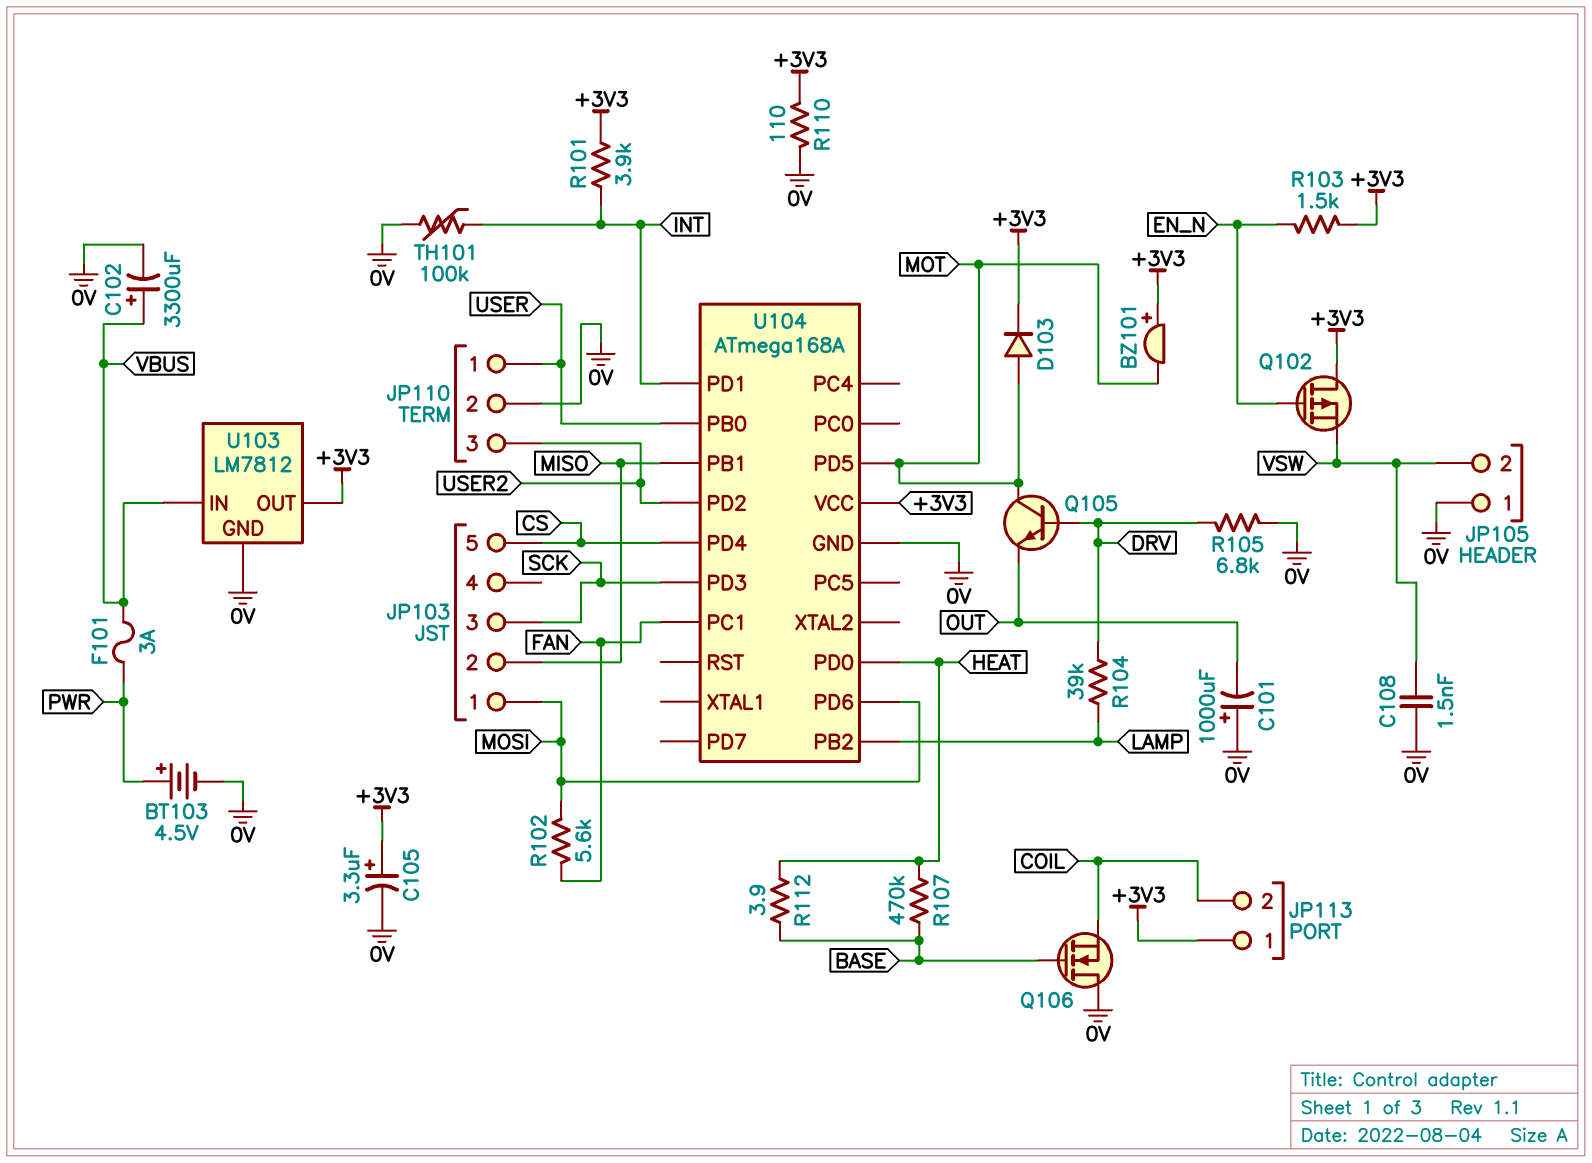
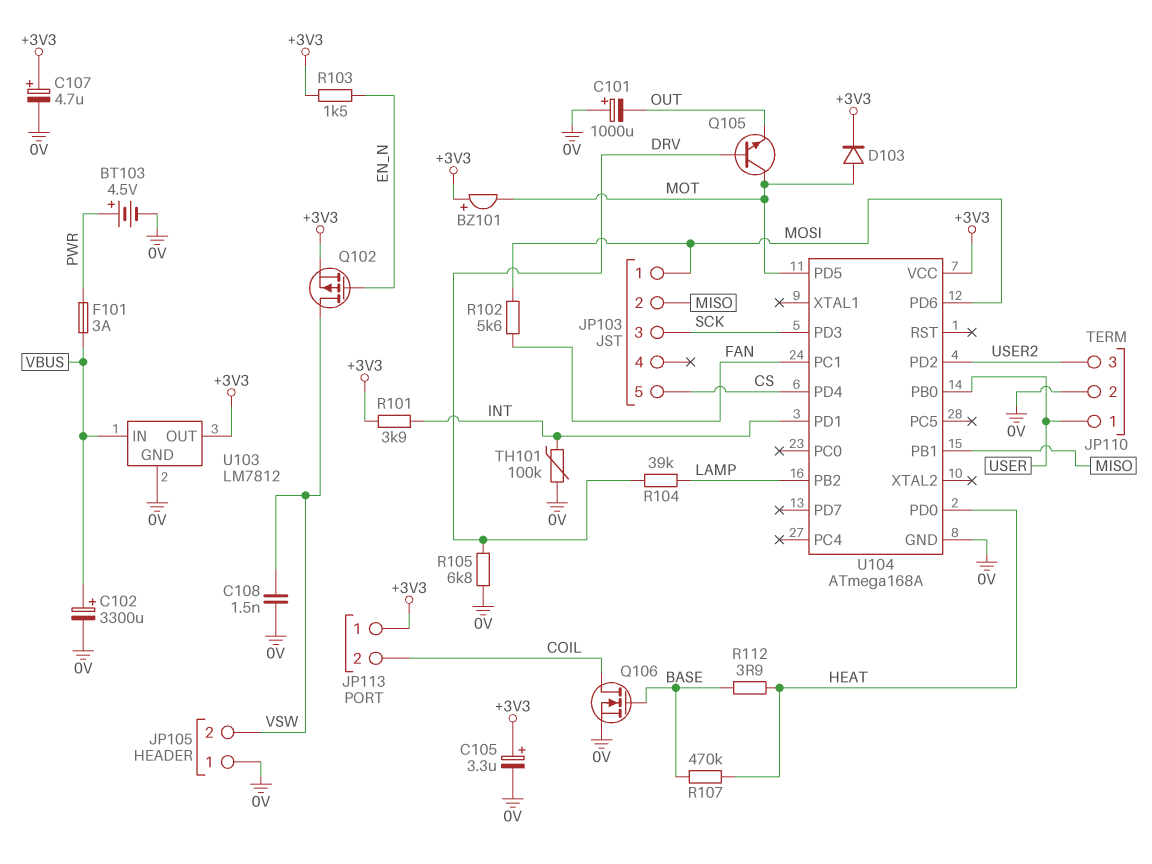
C107: none -> 4.7uF (plus +3V3, minus 0V)
Q102: PMOS (G EN_N, D +3V3, S VSW) -> PMOS (G EN_N, D VSW, S +3V3)
Q106: NMOS (G BASE, D 0V, S COIL) -> NMOS (G BASE, D COIL, S 0V)
R110: 110 (+3V3, 0V) -> none

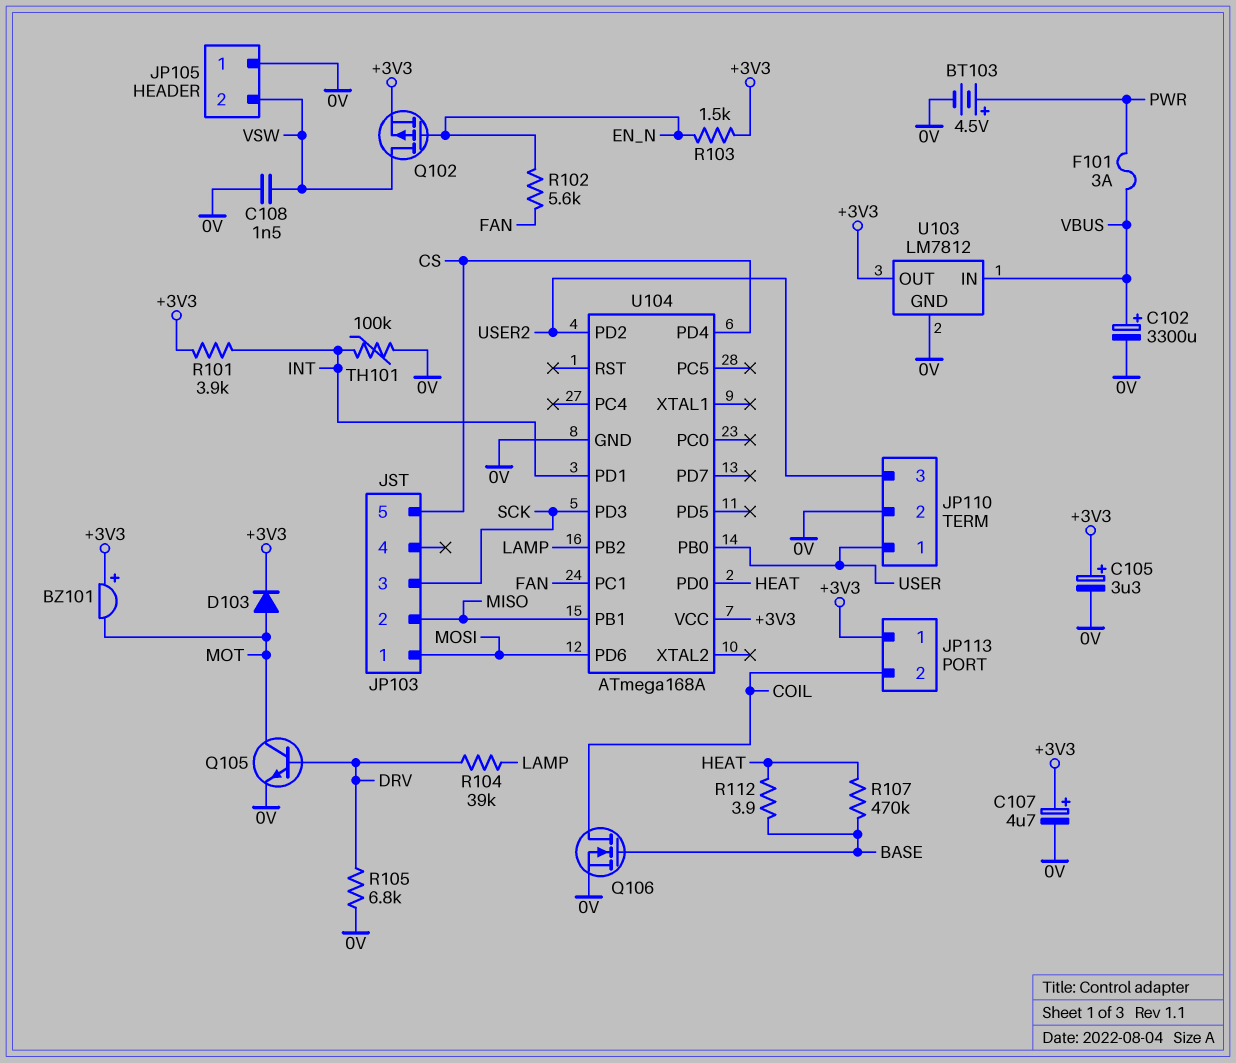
C101: 1000uF (plus 0V, minus OUT) -> none
Q105: NPN (B DRV, C MOT, E OUT) -> NPN (B DRV, C MOT, E 0V)
R102: 5.6k (FAN, MOSI) -> 5.6k (EN_N, FAN)
U104 pin PD5: MOT -> none

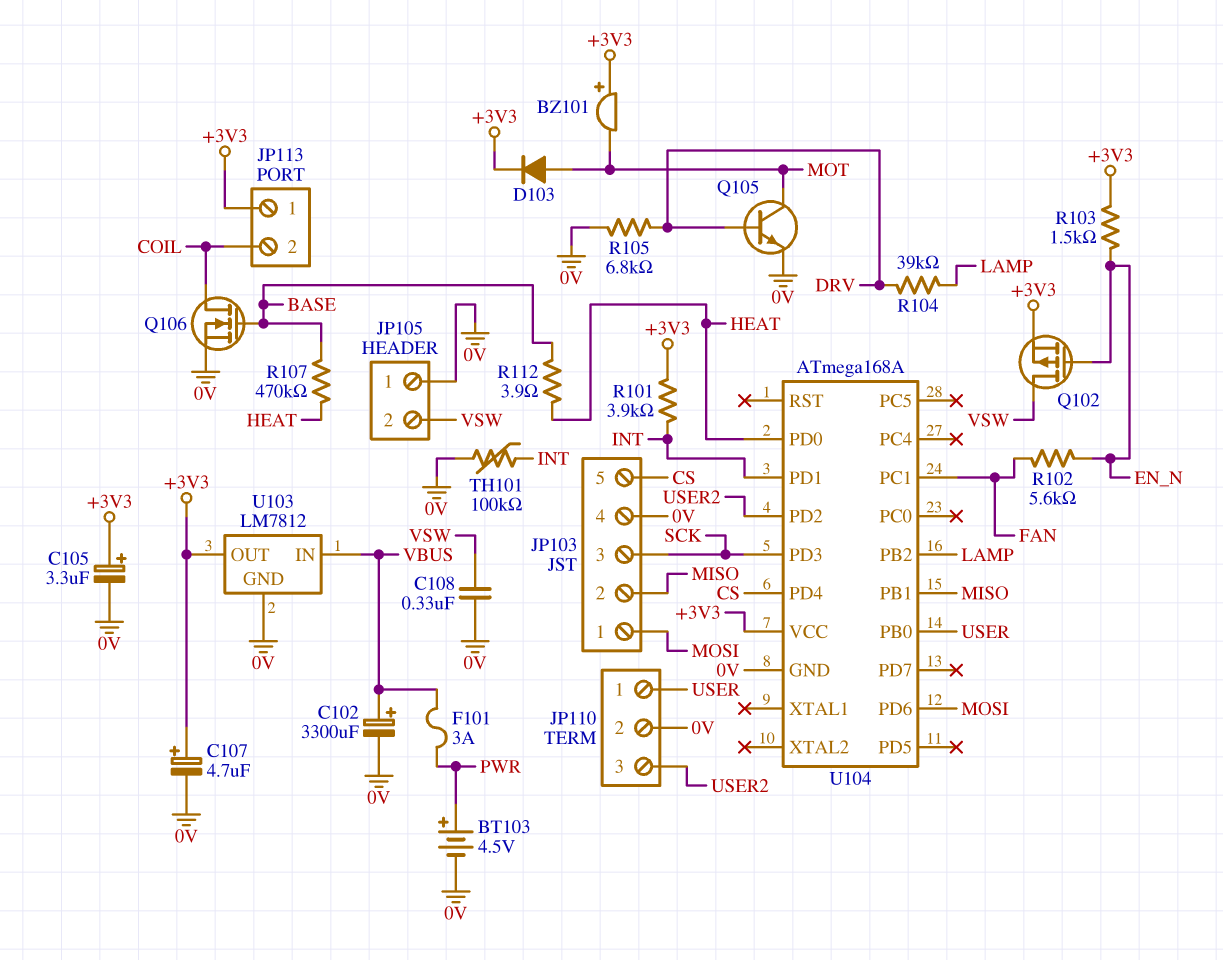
C108: 1.5nF (0V, VSW) -> 330nF (0V, VSW)
JP103 pin 4: none -> 0V

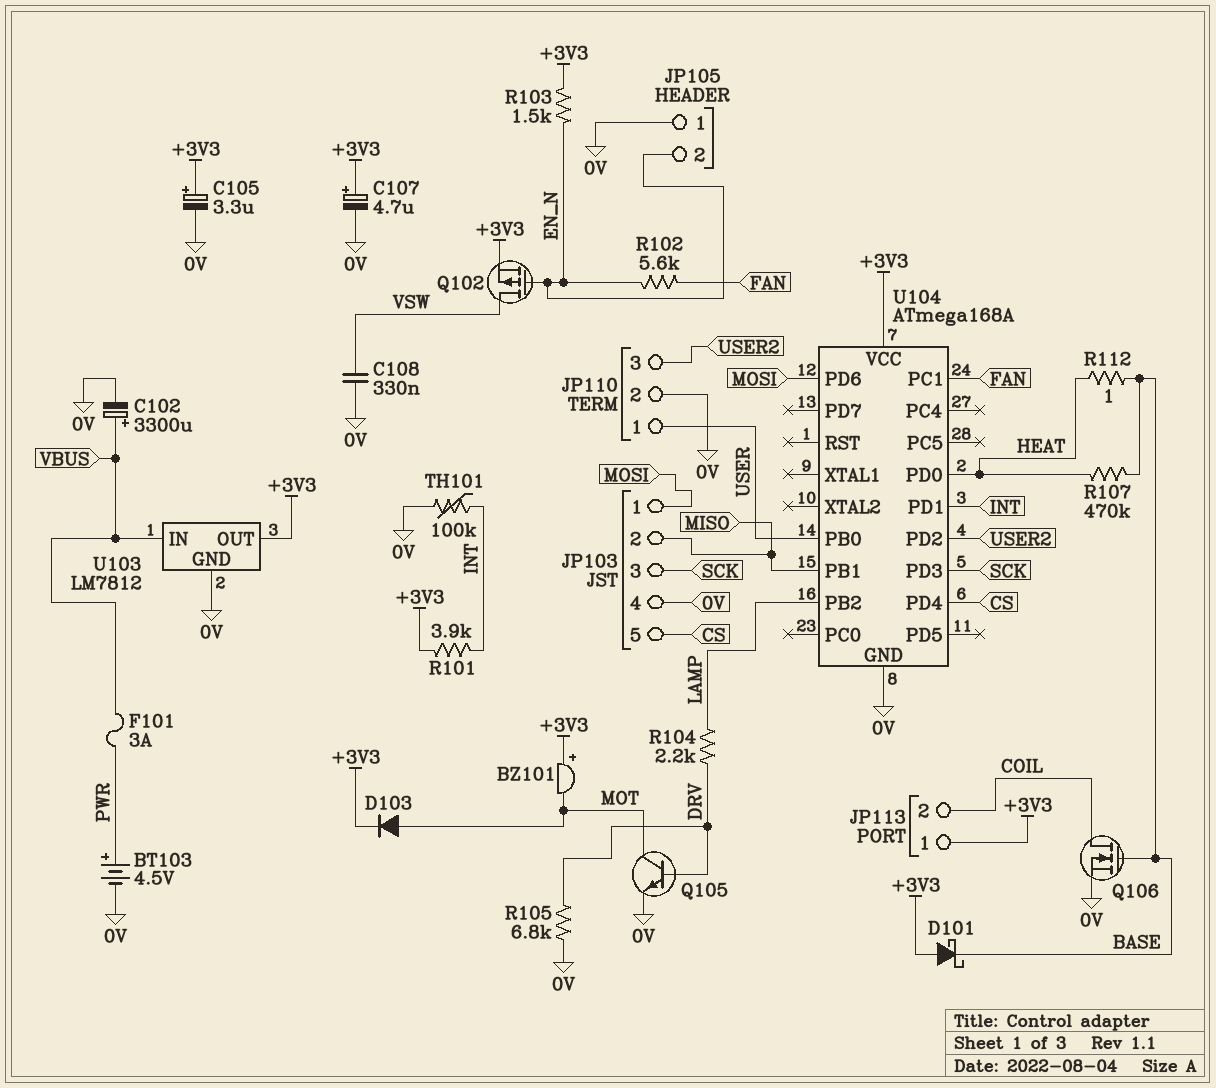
D101: none -> schottky (A +3V3, K BASE)
JP105 pin 2: VSW -> EN_N
R104: 39k (DRV, LAMP) -> 2.2k (DRV, LAMP)
R112: 3.9 (BASE, HEAT) -> 1 (BASE, HEAT)

